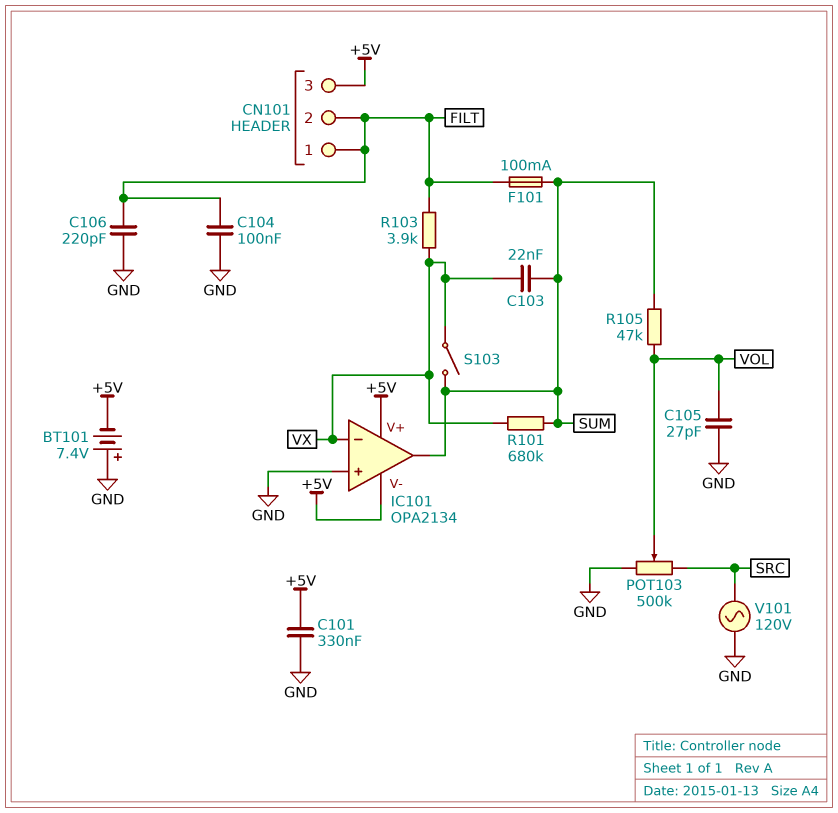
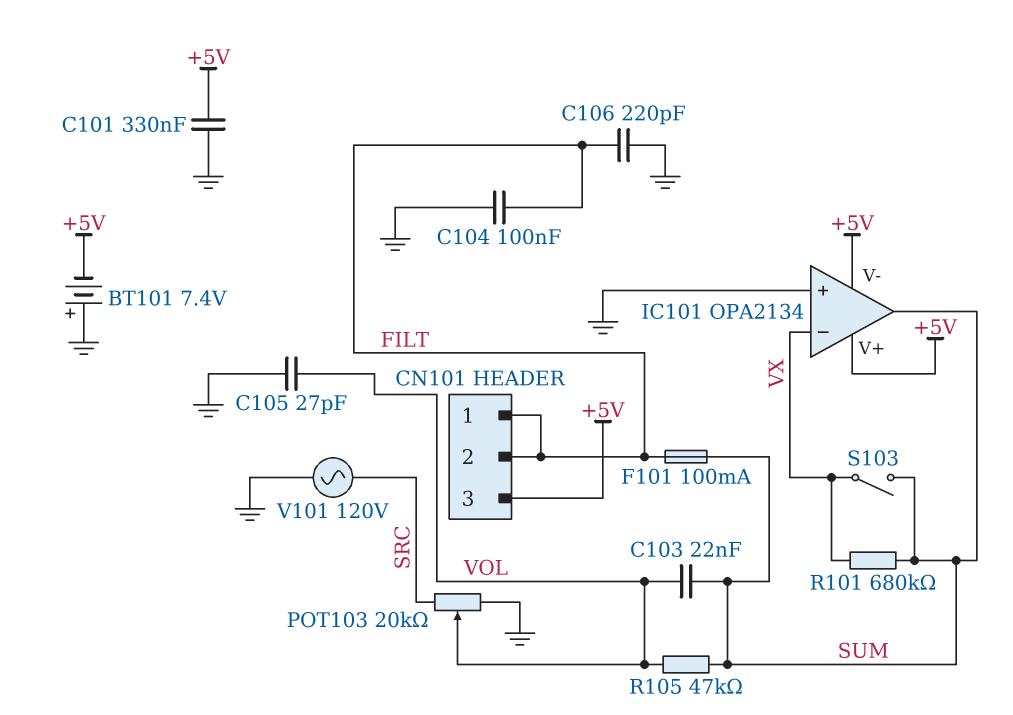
C103: 22nF (SUM, VX) -> 22nF (SUM, VOL)
POT103: 500k (GND, SRC, wiper VOL) -> 20k (GND, SRC, wiper VOL)
R103: 3.9k (FILT, VX) -> none

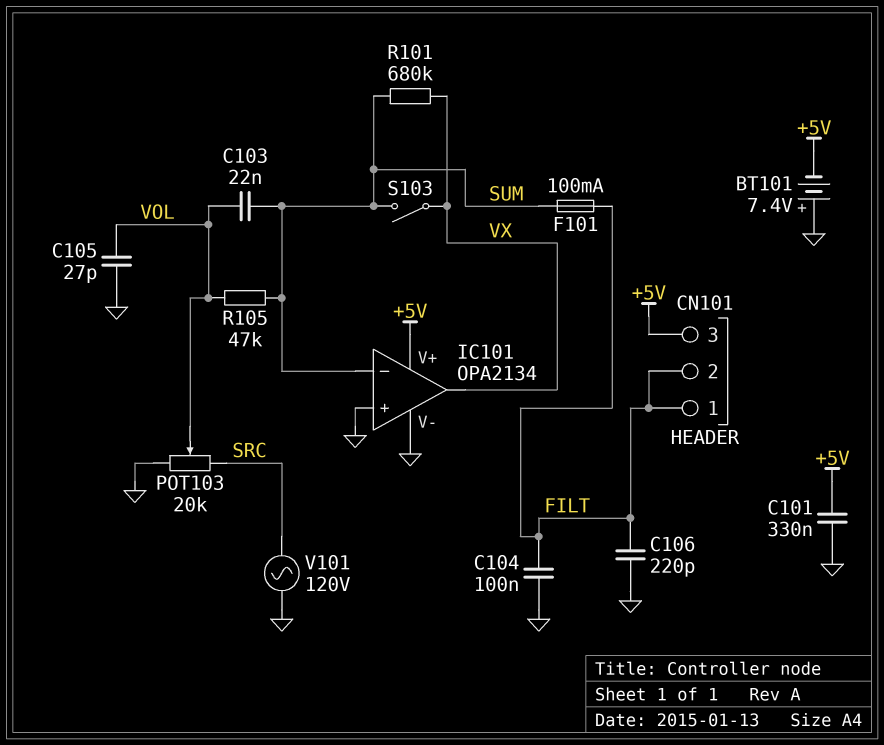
IC101 pin V-: +5V -> GND
IC101 pin in-: VX -> SUM
IC101 pin out: SUM -> VX

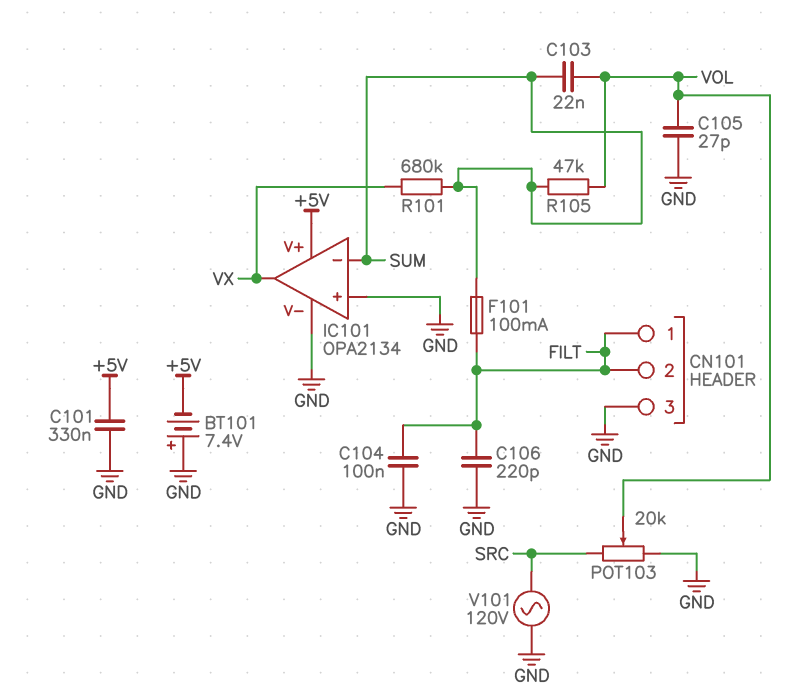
CN101 pin 3: +5V -> GND
S103: switch (SUM, VX) -> none

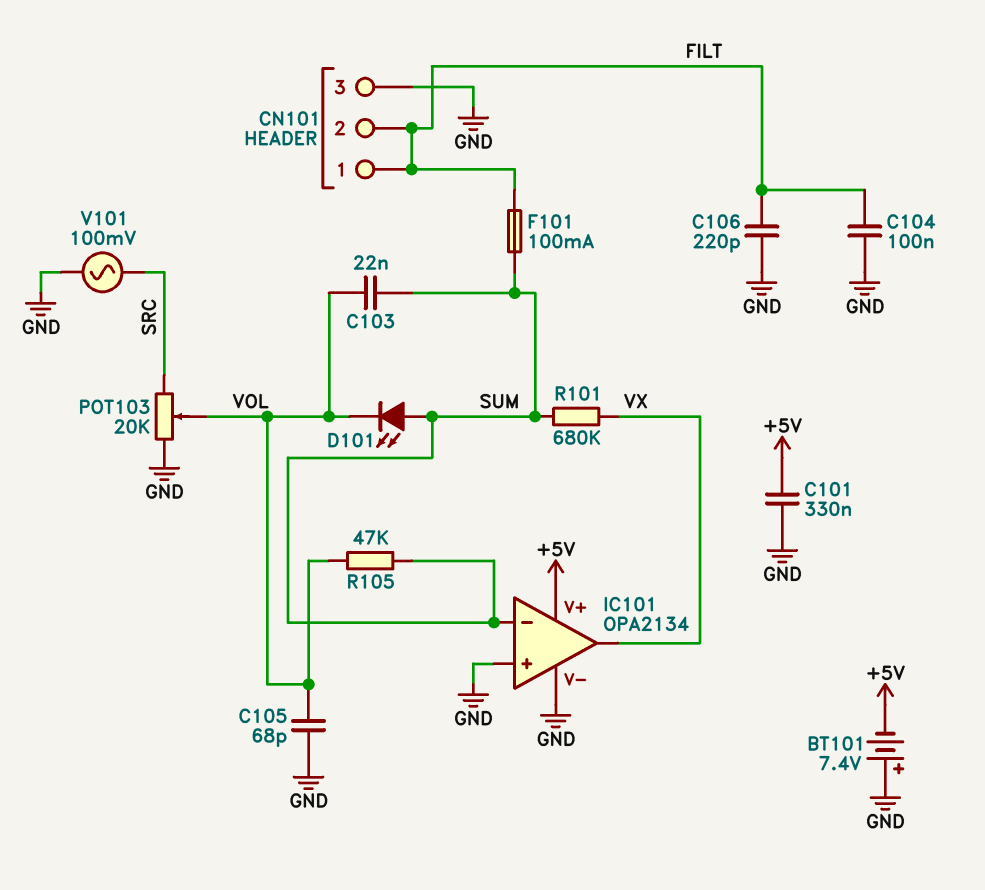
C105: 27pF (GND, VOL) -> 68pF (GND, VOL)
D101: none -> LED (A SUM, K VOL)
V101: AC 120V (GND, SRC) -> AC 100mV (GND, SRC)

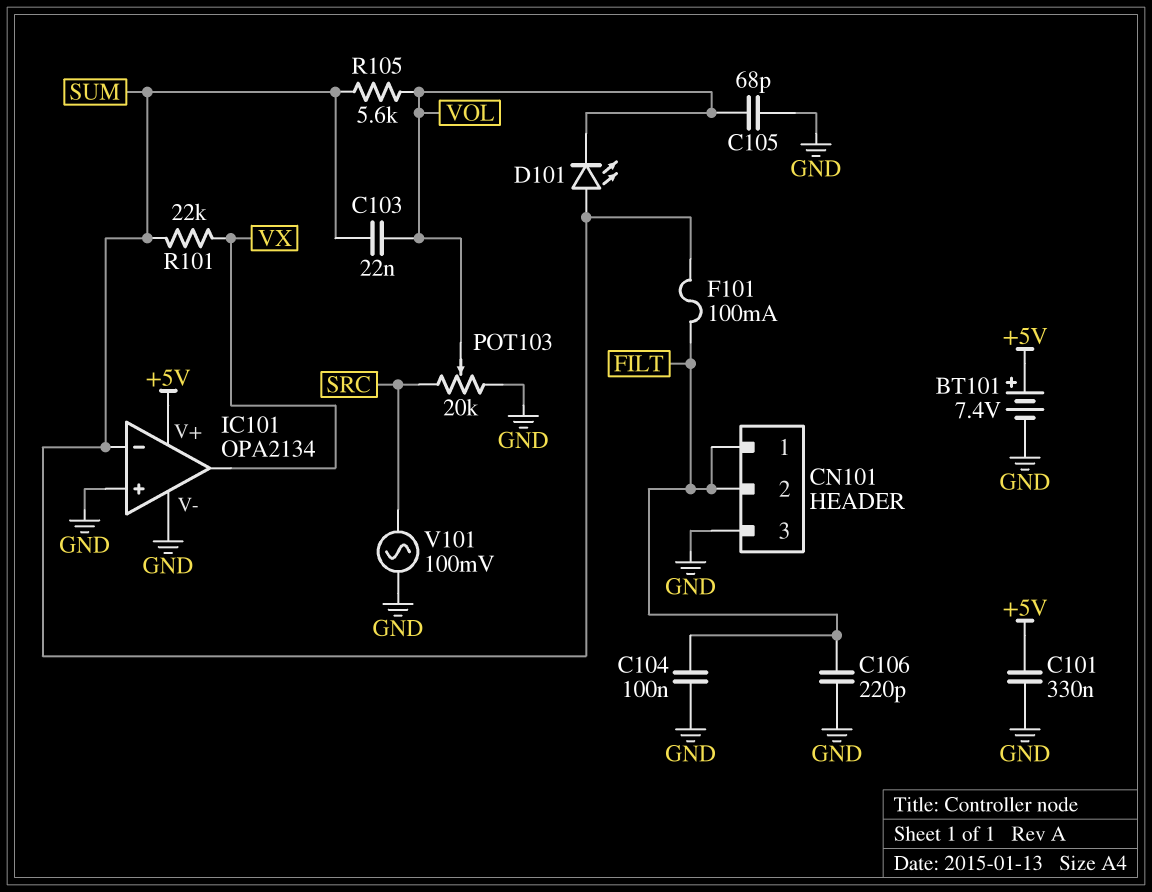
BT101: 7.4V (plus GND, minus +5V) -> 7.4V (plus +5V, minus GND)
R101: 680k (SUM, VX) -> 22k (SUM, VX)
R105: 47k (SUM, VOL) -> 5.6k (SUM, VOL)

